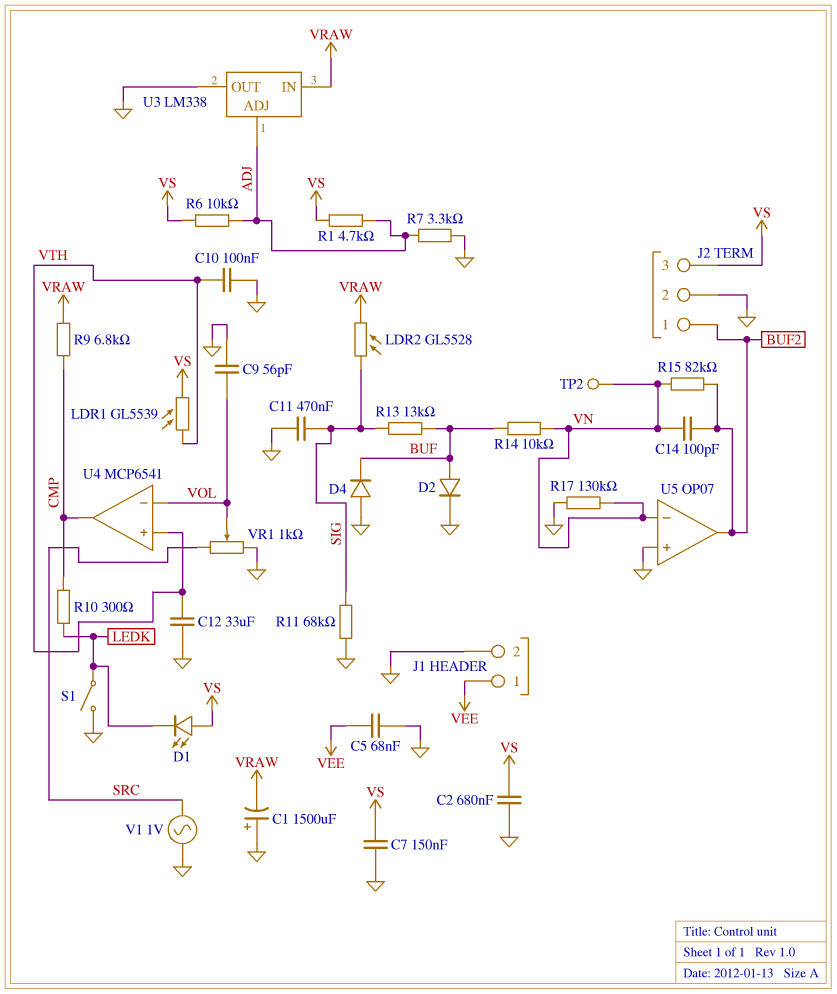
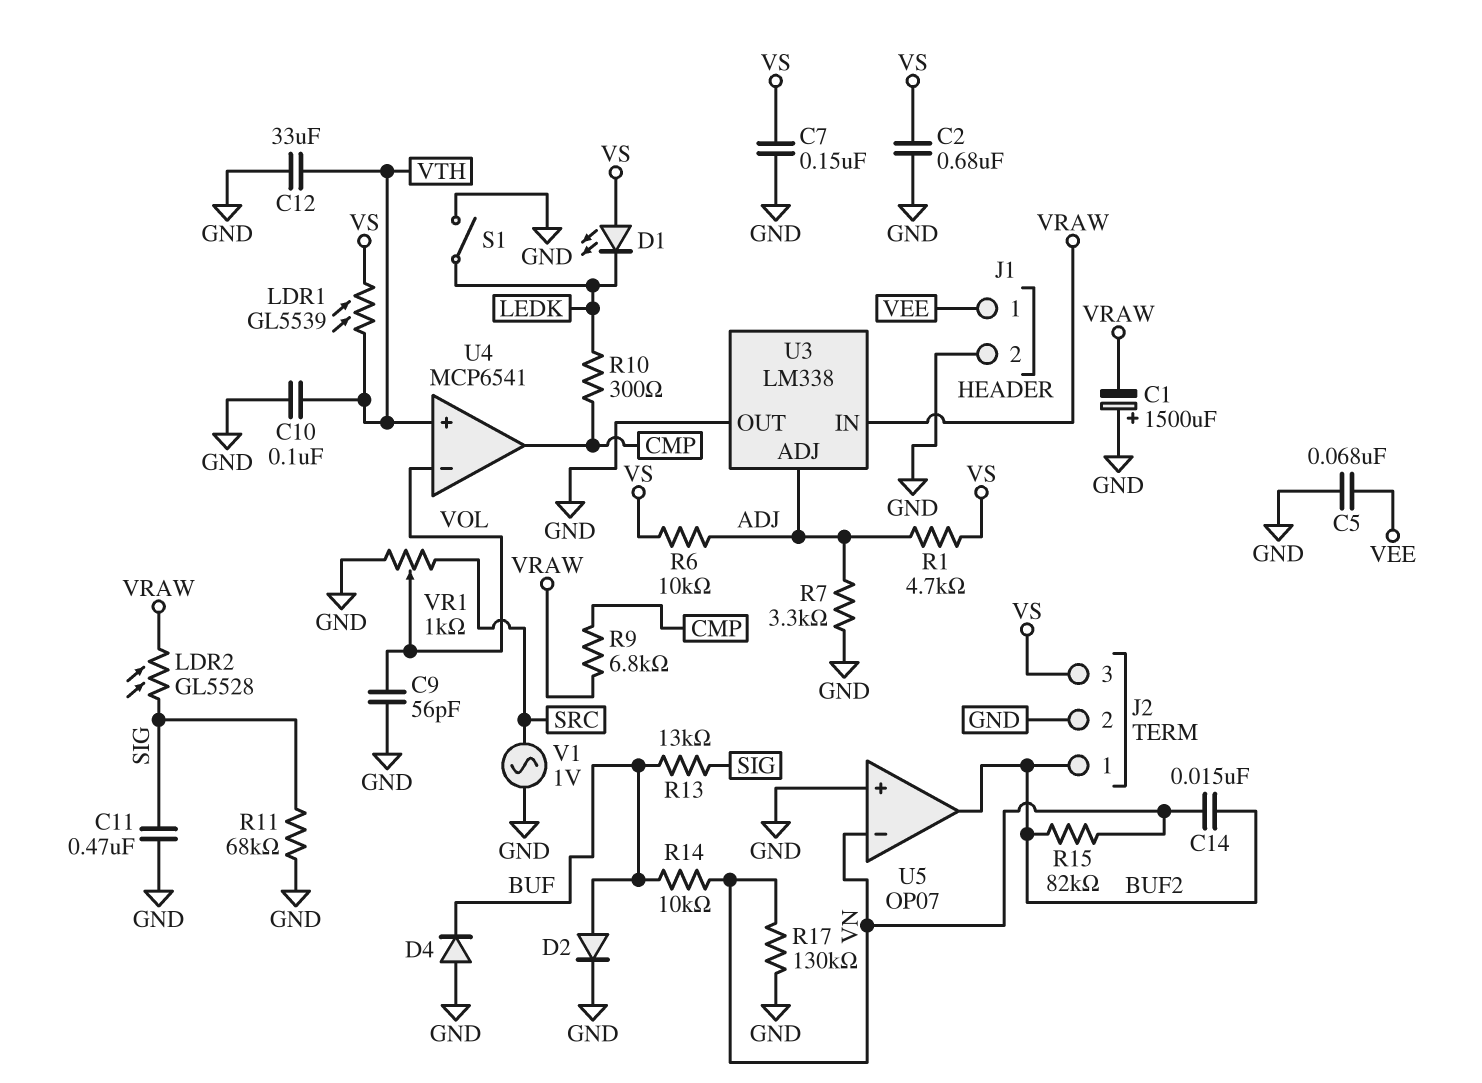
C14: 100pF (BUF2, VN) -> 15nF (BUF2, VN)
TP2: test point (VN) -> none

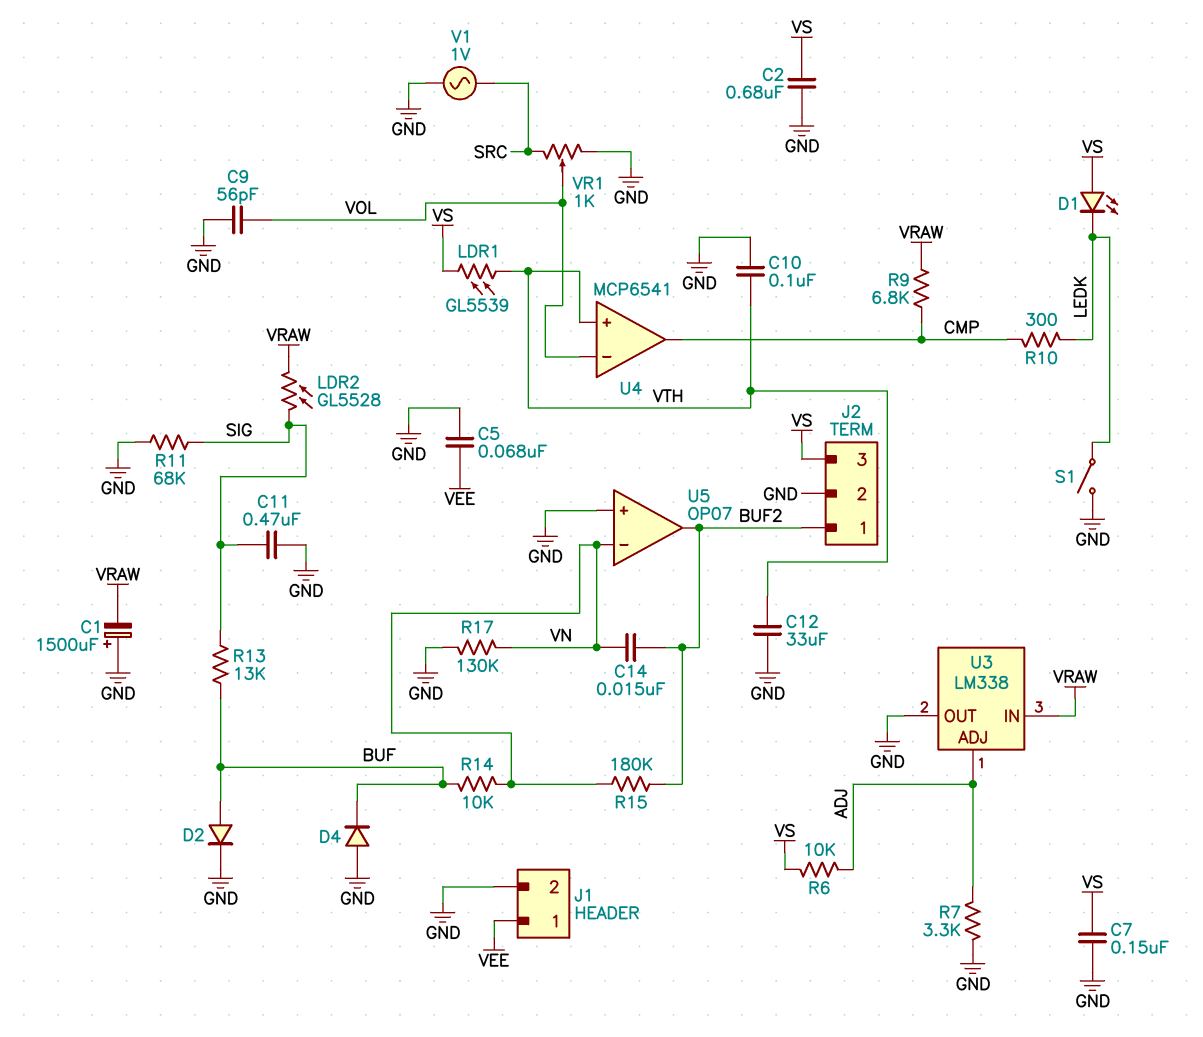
R1: 4.7k (ADJ, VS) -> none
R15: 82k (BUF2, VN) -> 180k (BUF2, VN)

